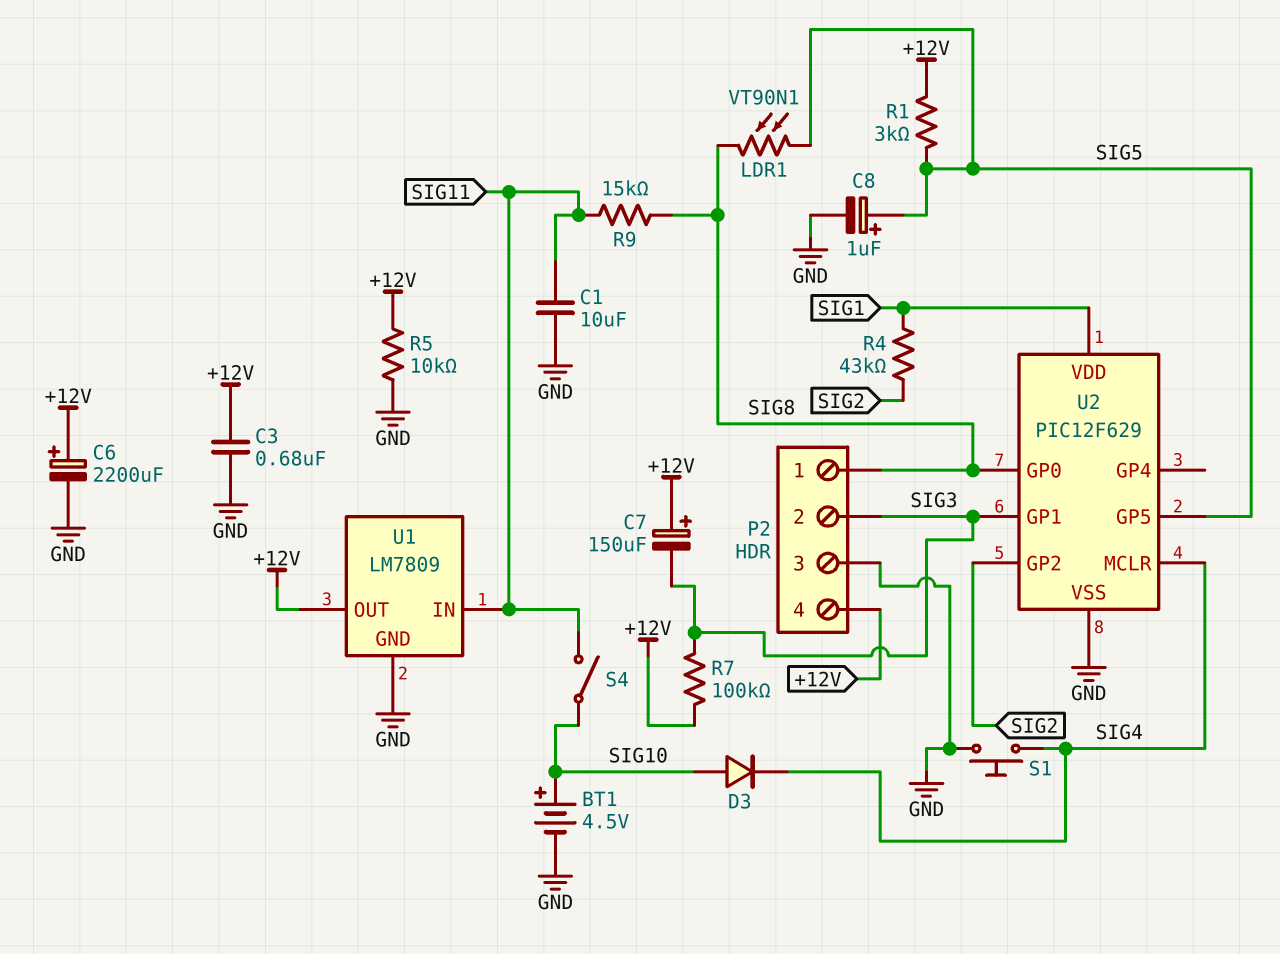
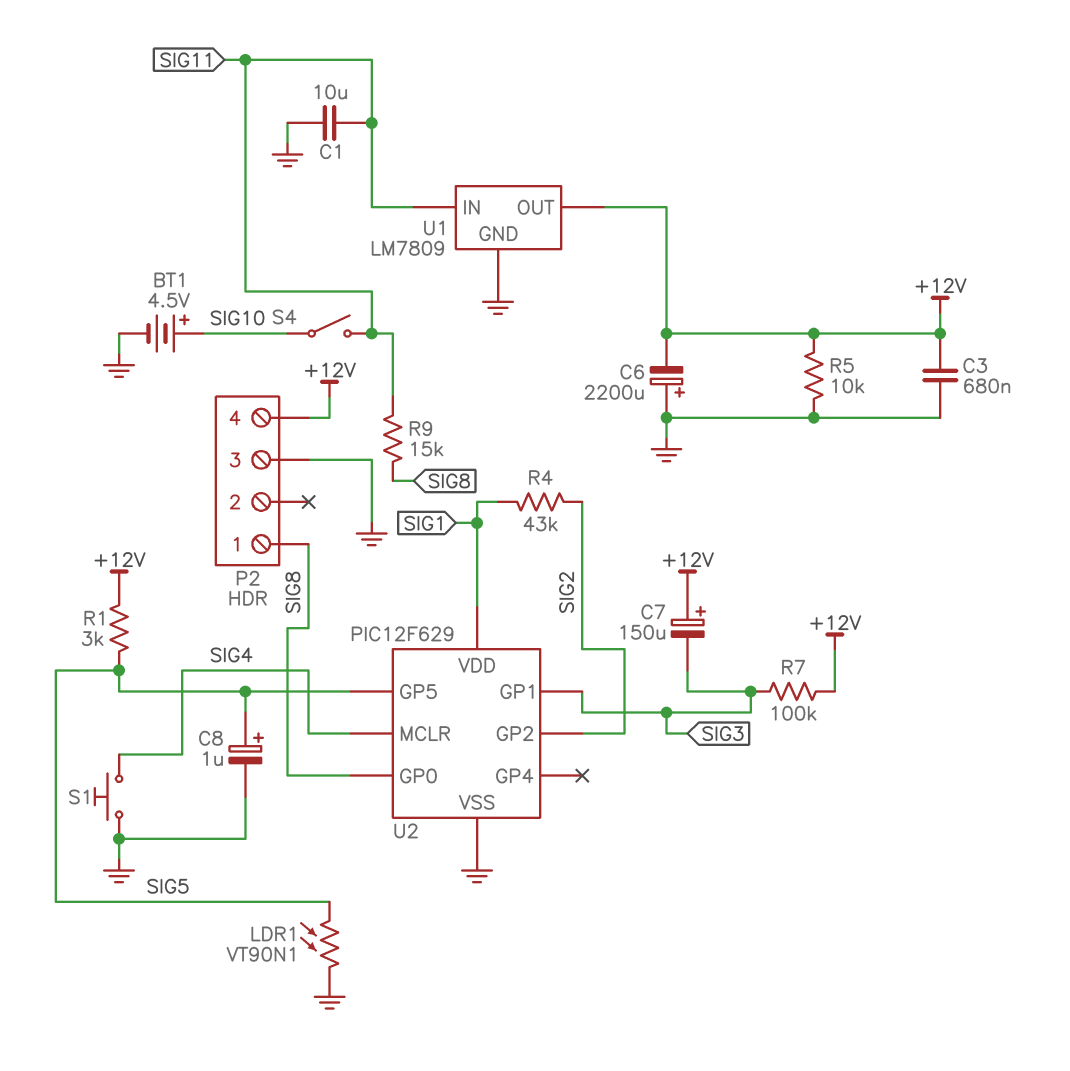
C6: 2200uF (plus +12V, minus GND) -> 2200uF (plus GND, minus +12V)
D3: diode (A SIG10, K SIG4) -> none
LDR1: VT90N1 (SIG5, SIG8) -> VT90N1 (GND, SIG5)
P2 pin 2: SIG3 -> none

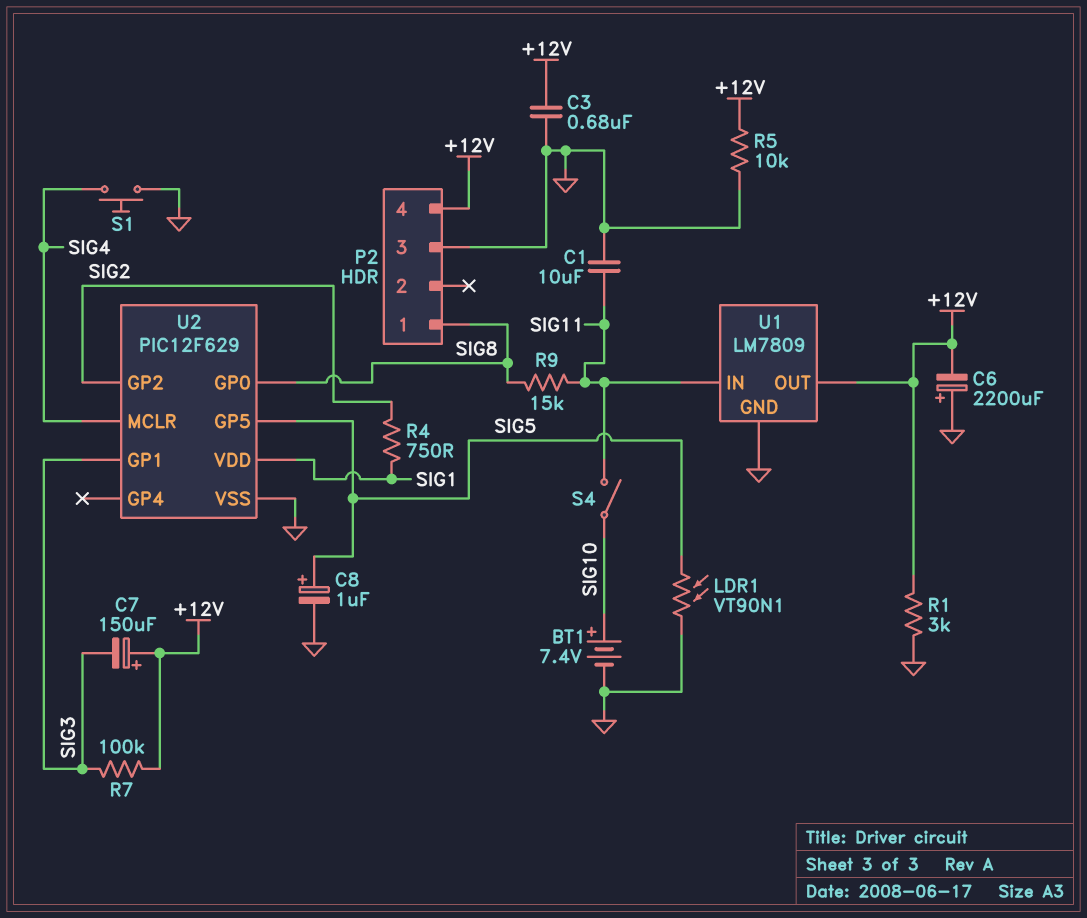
BT1: 4.5V (plus SIG10, minus GND) -> 7.4V (plus SIG10, minus GND)
R1: 3k (+12V, SIG5) -> 3k (+12V, GND)
R4: 43k (SIG1, SIG2) -> 750 (SIG1, SIG2)

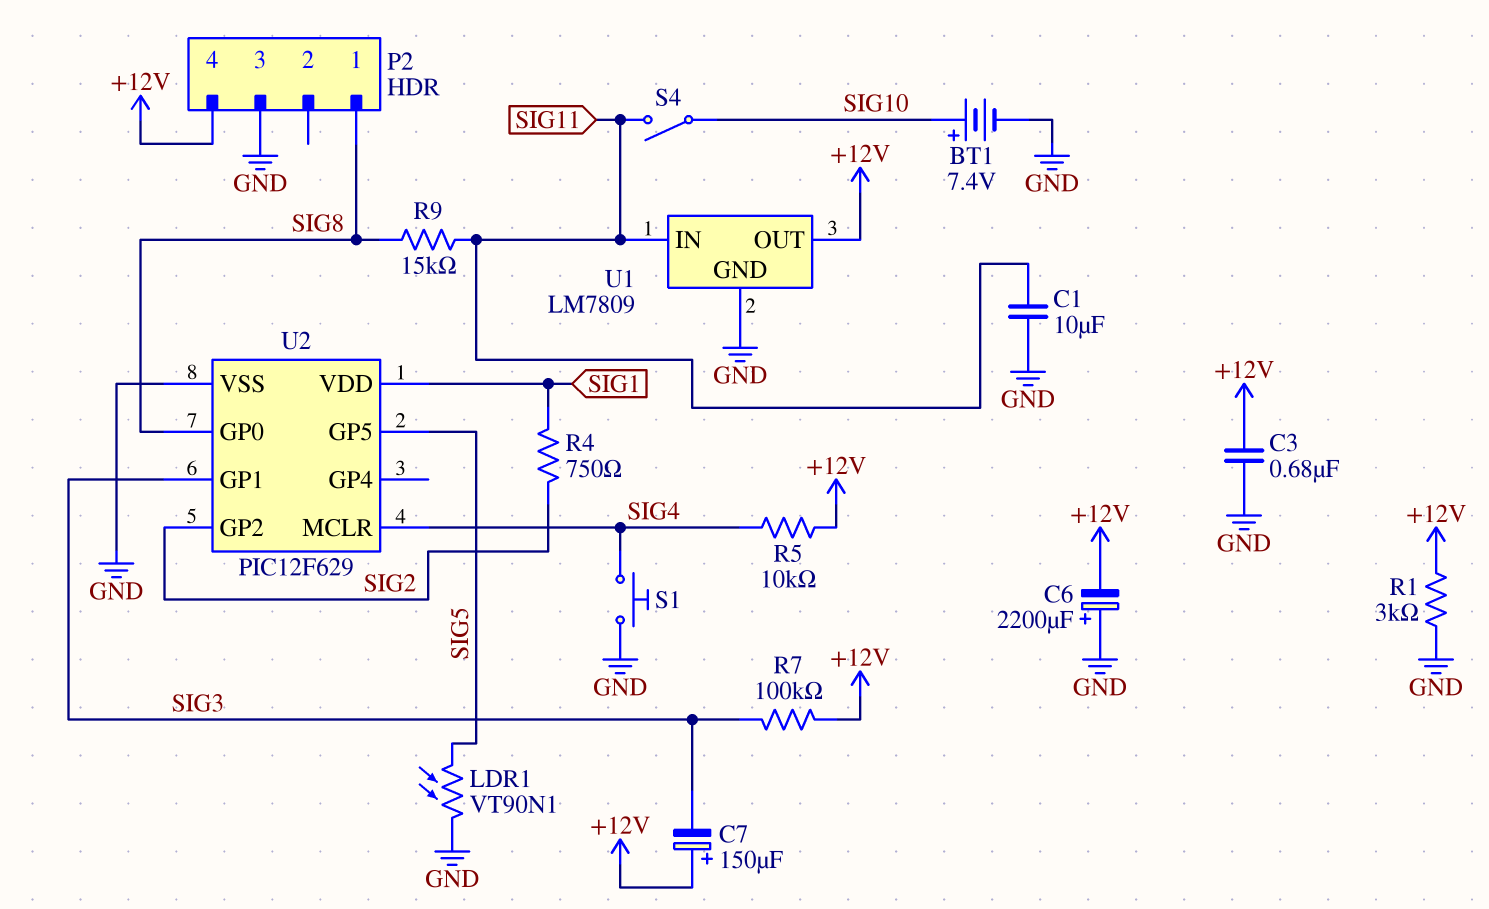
C8: 1uF (plus SIG5, minus GND) -> none
R5: 10k (+12V, GND) -> 10k (+12V, SIG4)

